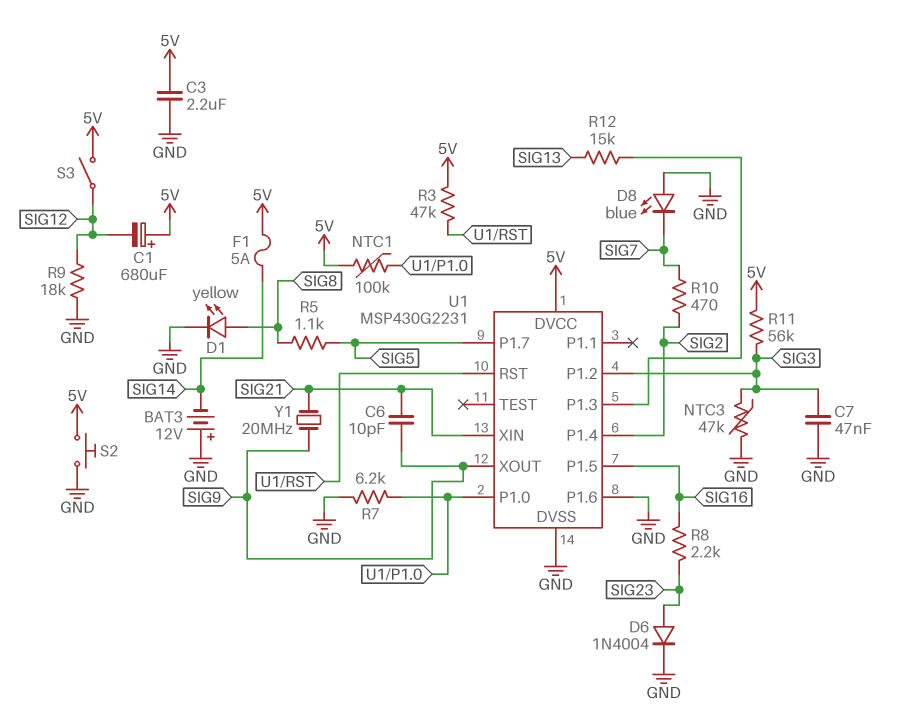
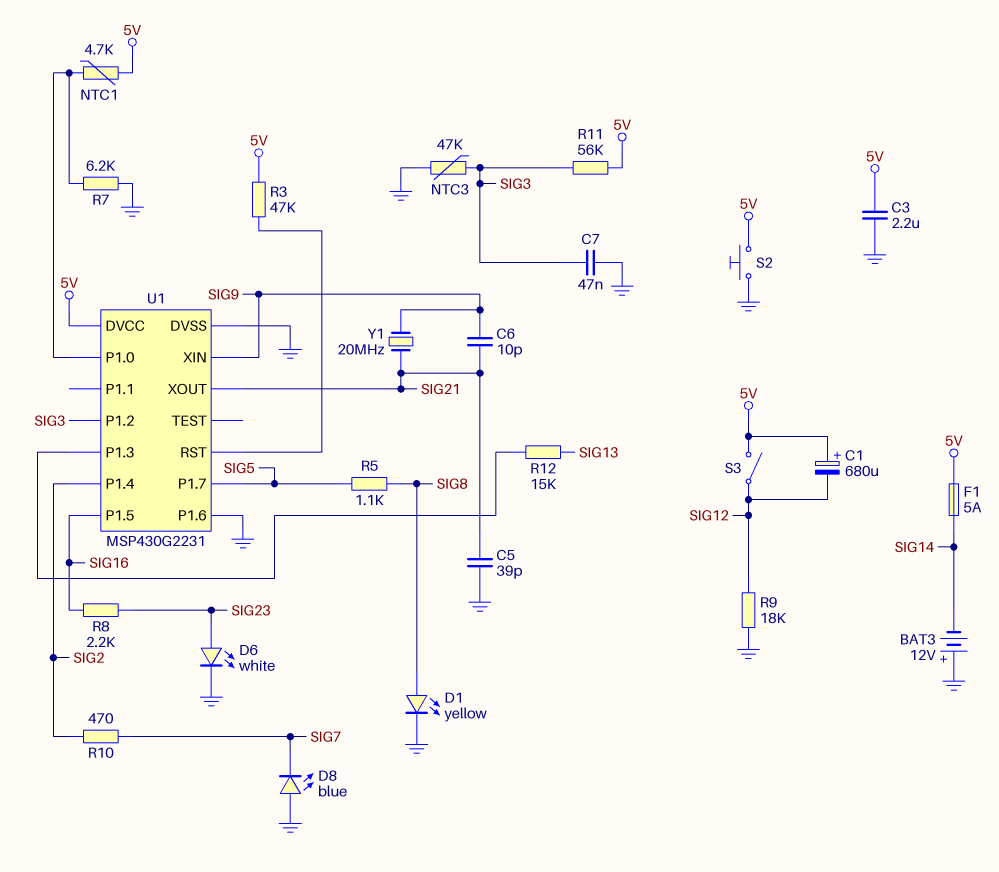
C5: none -> 39pF (GND, SIG21)
D6: diode 1N4004 (A SIG23, K GND) -> LED white (A SIG23, K GND)
NTC1: 100k (5V, U1/P1.0) -> 4.7k (5V, U1/P1.0)
U1 pin XIN: SIG21 -> SIG9
U1 pin XOUT: SIG9 -> SIG21

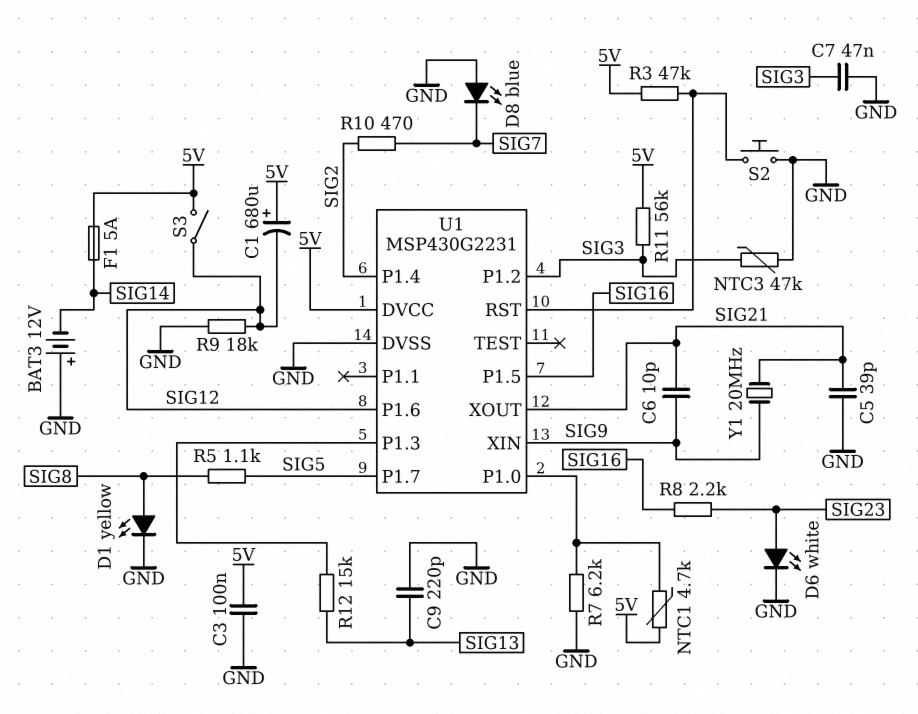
C3: 2.2uF (5V, GND) -> 100nF (5V, GND)
C9: none -> 220pF (GND, SIG13)
S2: button (5V, GND) -> button (GND, U1/RST)
U1 pin P1.6: GND -> SIG12

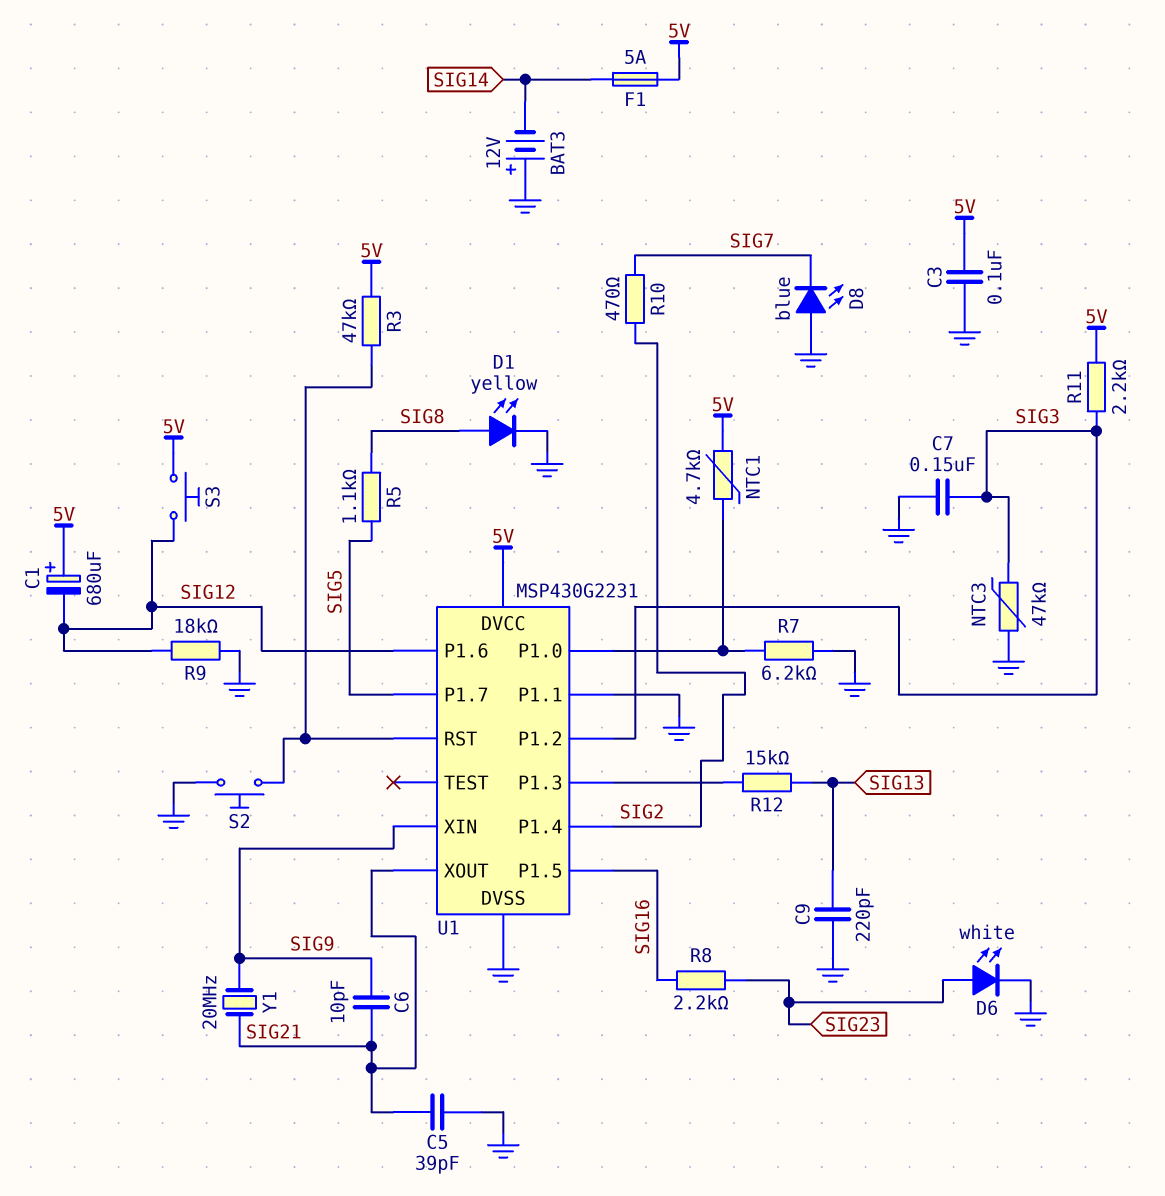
C7: 47nF (GND, SIG3) -> 150nF (GND, SIG3)
R11: 56k (5V, SIG3) -> 2.2k (5V, SIG3)
S3: switch (5V, SIG12) -> button (5V, SIG12)
U1 pin P1.1: none -> GND

